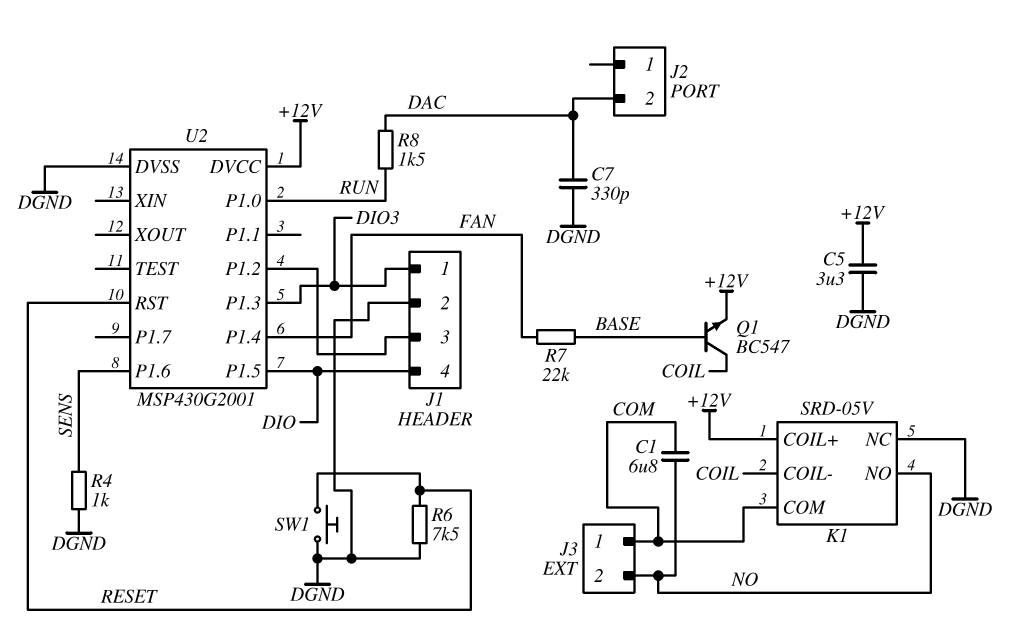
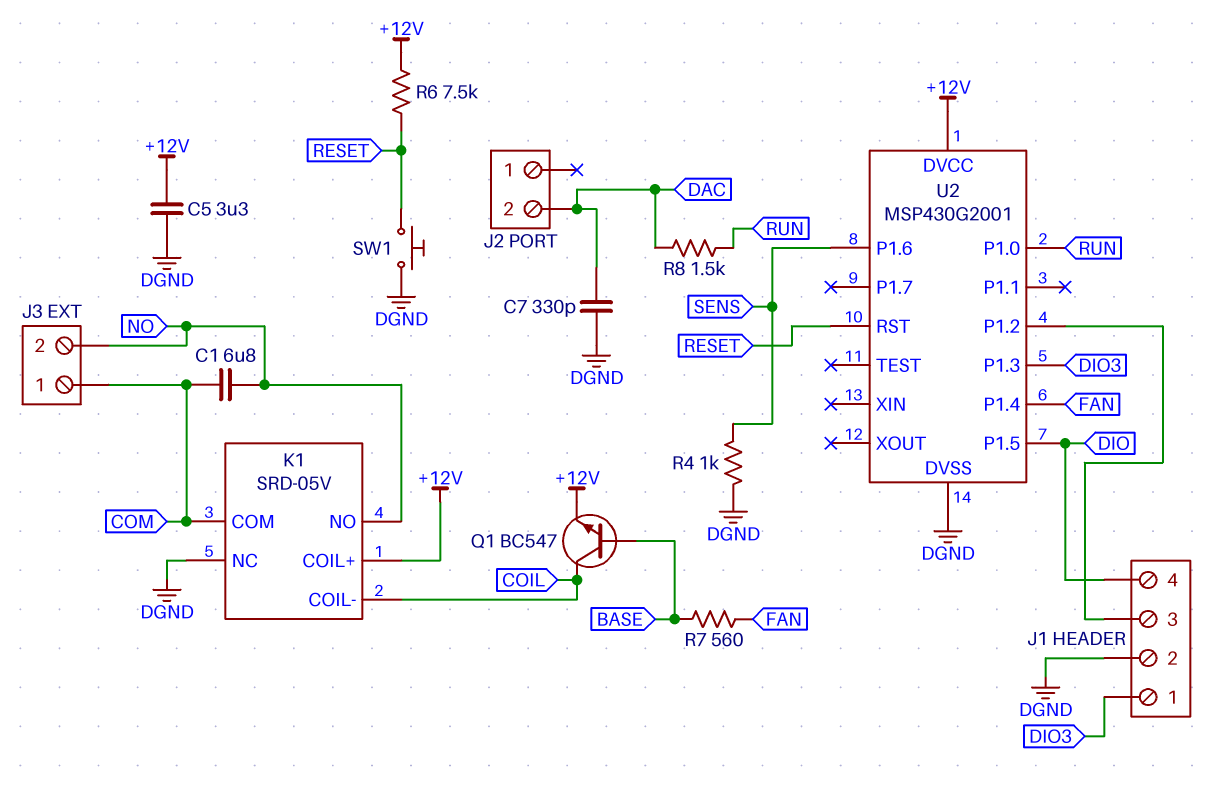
R6: 7.5k (DGND, RESET) -> 7.5k (+12V, RESET)
R7: 22k (BASE, FAN) -> 560 (BASE, FAN)

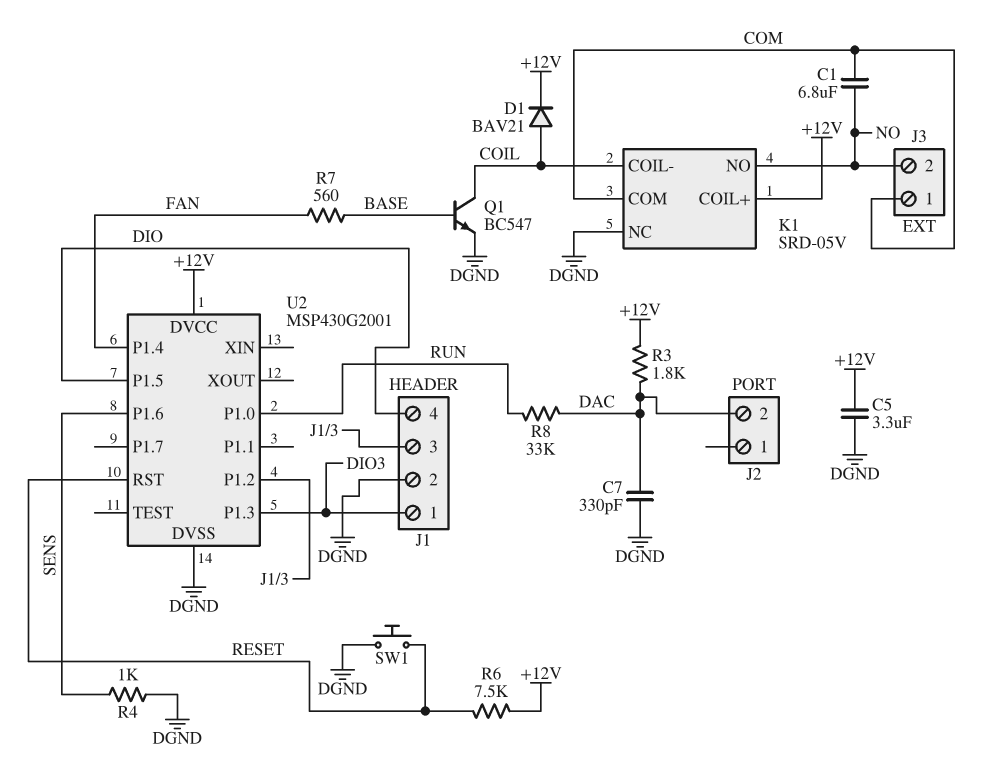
D1: none -> diode BAV21 (A COIL, K +12V)
Q1: NPN BC547 (B BASE, C COIL, E +12V) -> NPN BC547 (B BASE, C COIL, E DGND)
R3: none -> 1.8k (+12V, DAC)
R8: 1.5k (DAC, RUN) -> 33k (DAC, RUN)

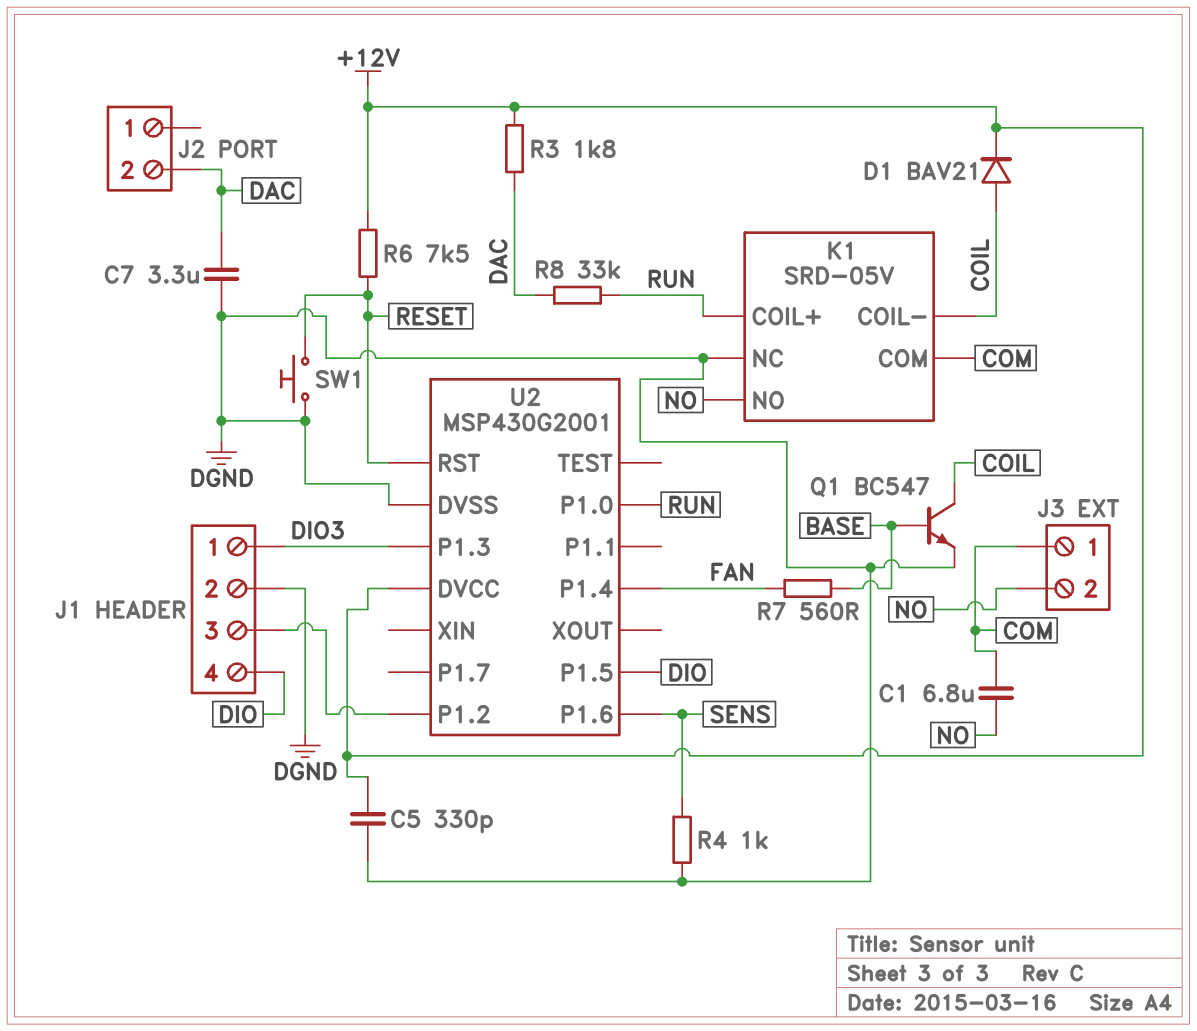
C5: 3.3uF (+12V, DGND) -> 330pF (+12V, DGND)
C7: 330pF (DAC, DGND) -> 3.3uF (DAC, DGND)
K1 pin COIL+: +12V -> RUN

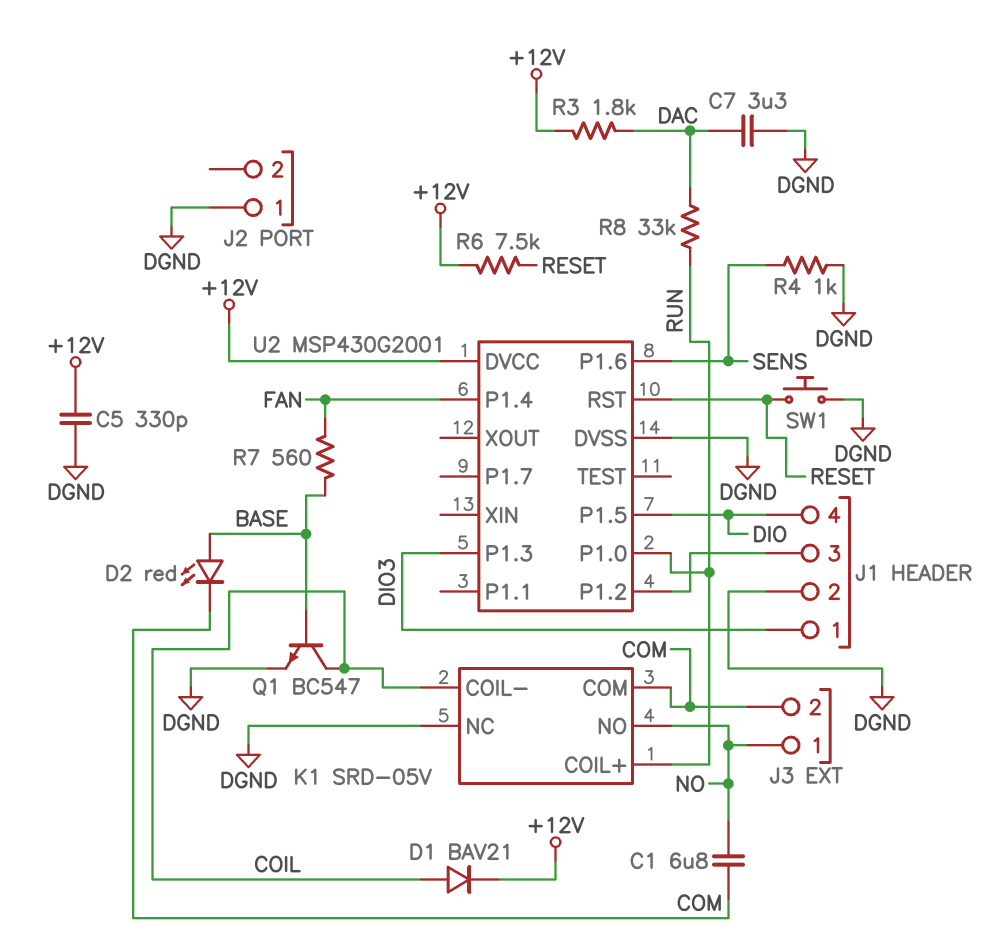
D2: none -> LED red (A BASE, K COM)
J2 pin 1: none -> DGND
J2 pin 2: DAC -> none
J3 pin 1: COM -> NO
J3 pin 2: NO -> COM

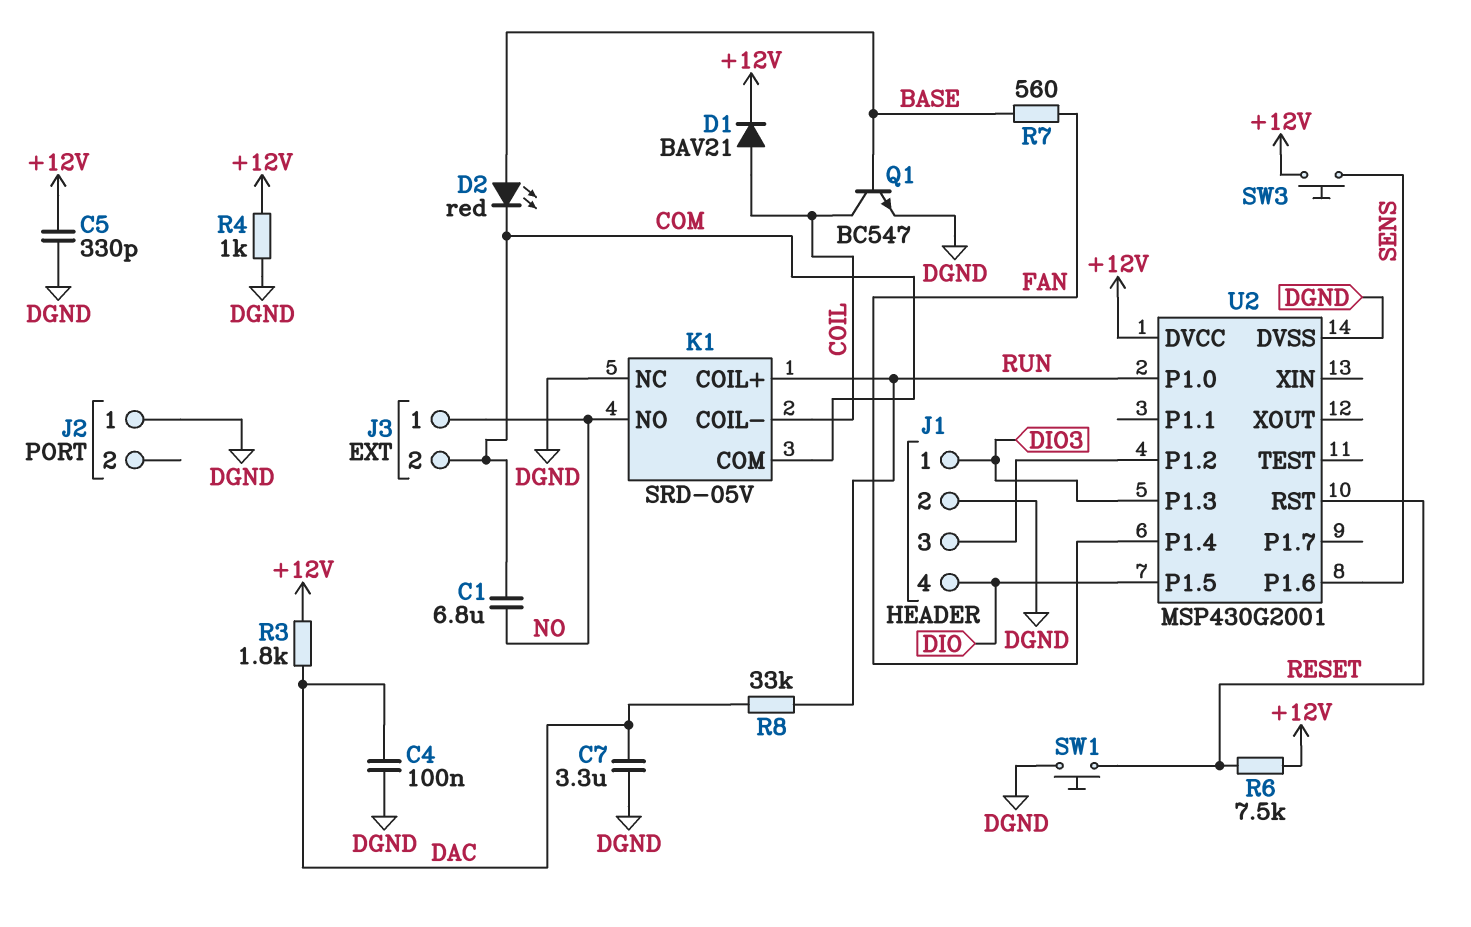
C4: none -> 100nF (DAC, DGND)
R4: 1k (DGND, SENS) -> 1k (+12V, DGND)
SW3: none -> button (+12V, SENS)

